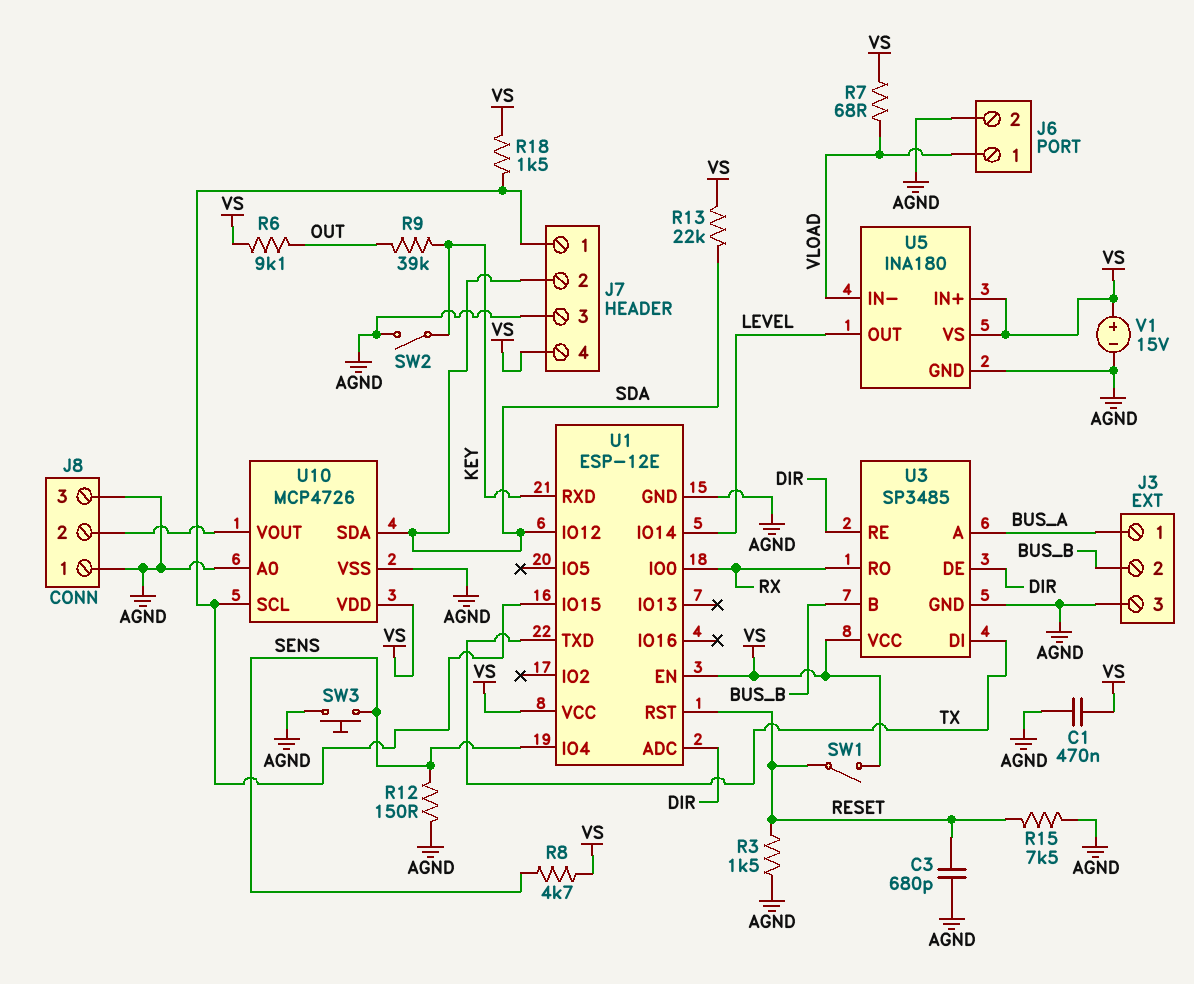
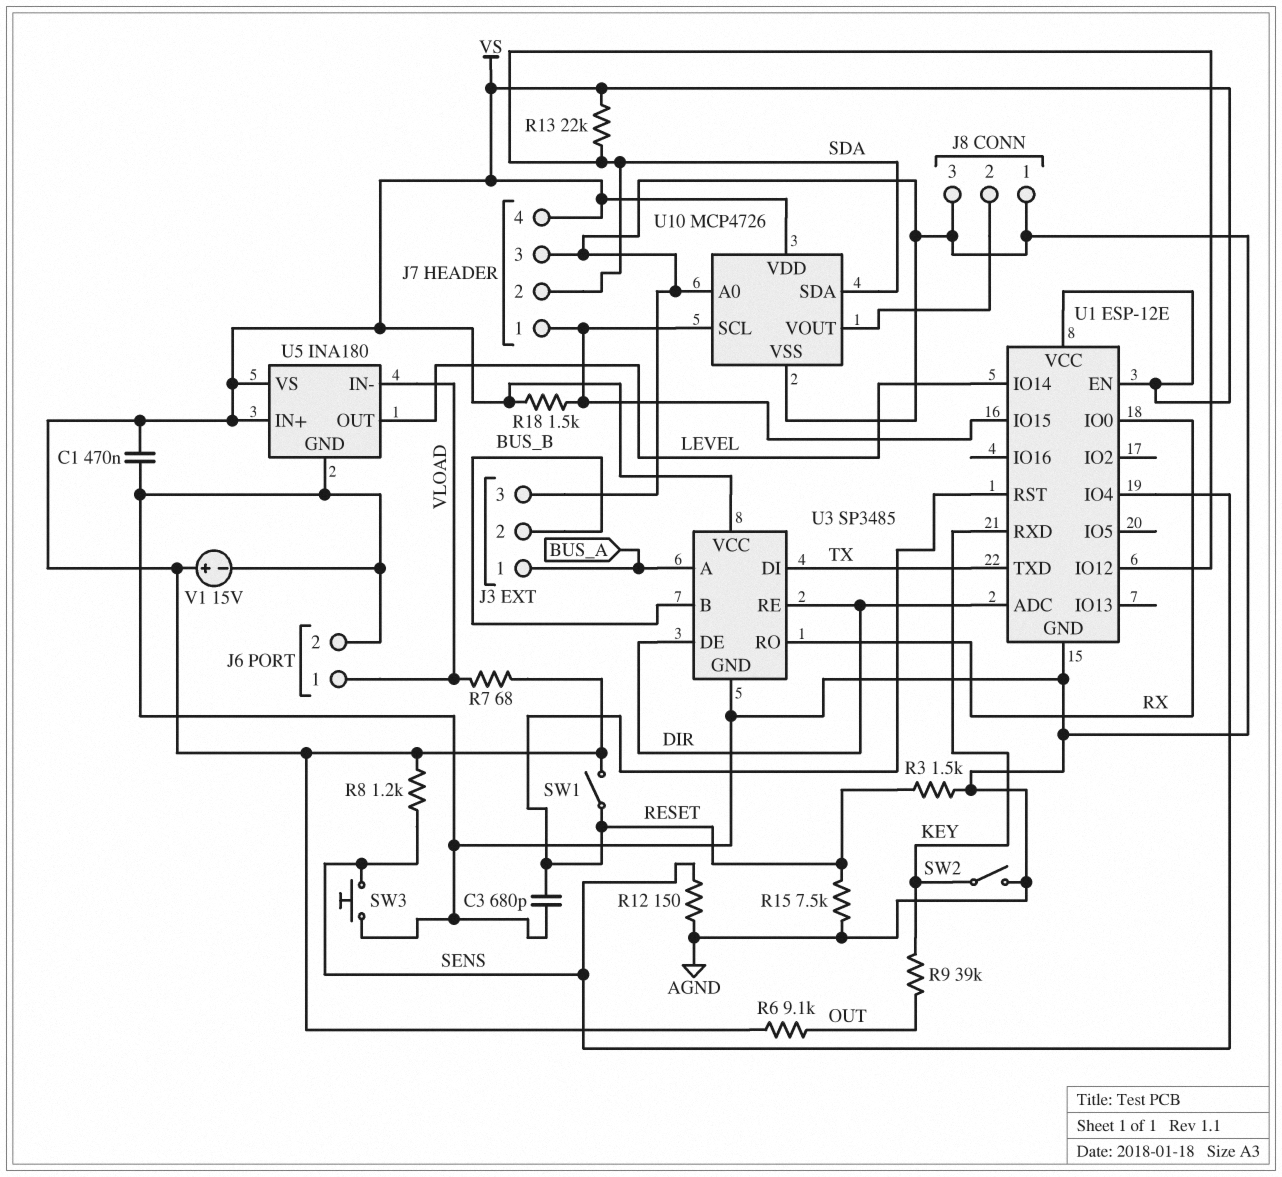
R8: 4.7k (SENS, VS) -> 1.2k (SENS, VS)

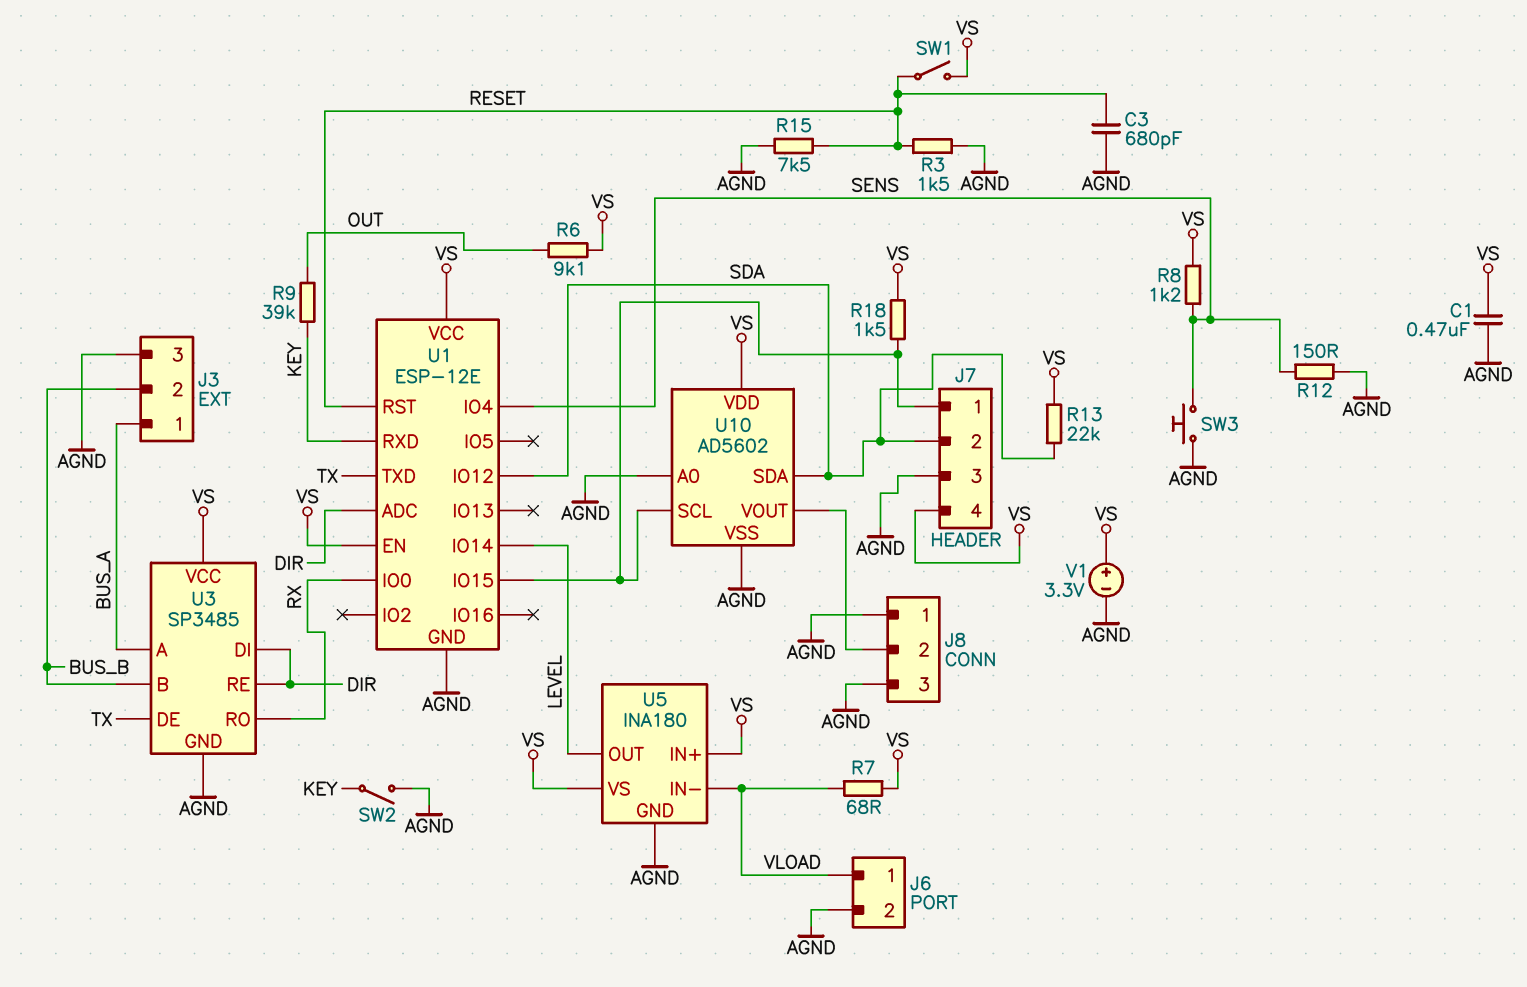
U3 pin DE: DIR -> TX
U3 pin DI: TX -> DIR
U10: MCP4726 -> AD5602
V1: 15V (plus VS, minus AGND) -> 3.3V (plus VS, minus AGND)

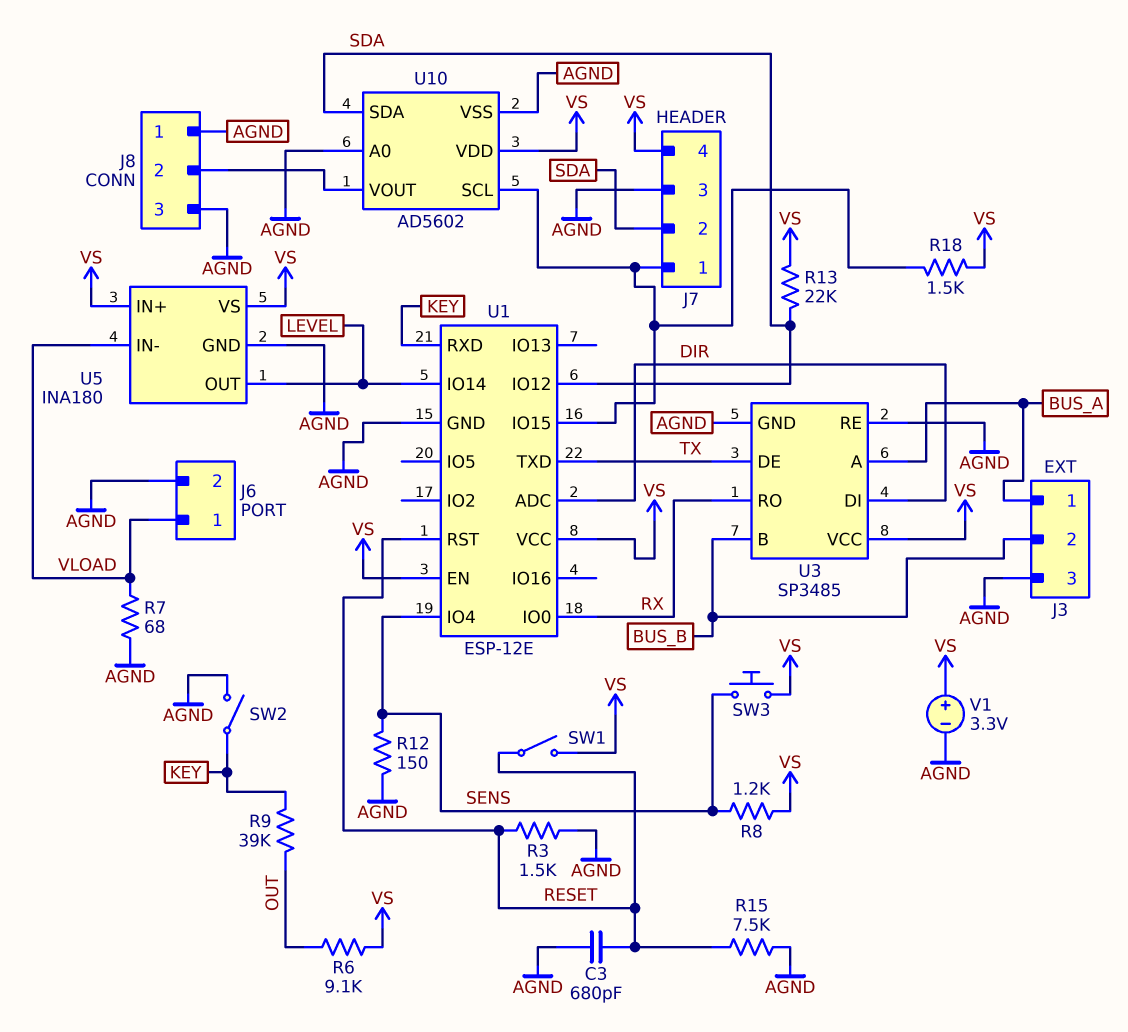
C1: 470nF (AGND, VS) -> none
R7: 68 (VLOAD, VS) -> 68 (AGND, VLOAD)
SW3: button (AGND, SENS) -> button (SENS, VS)
U3 pin RE: DIR -> AGND

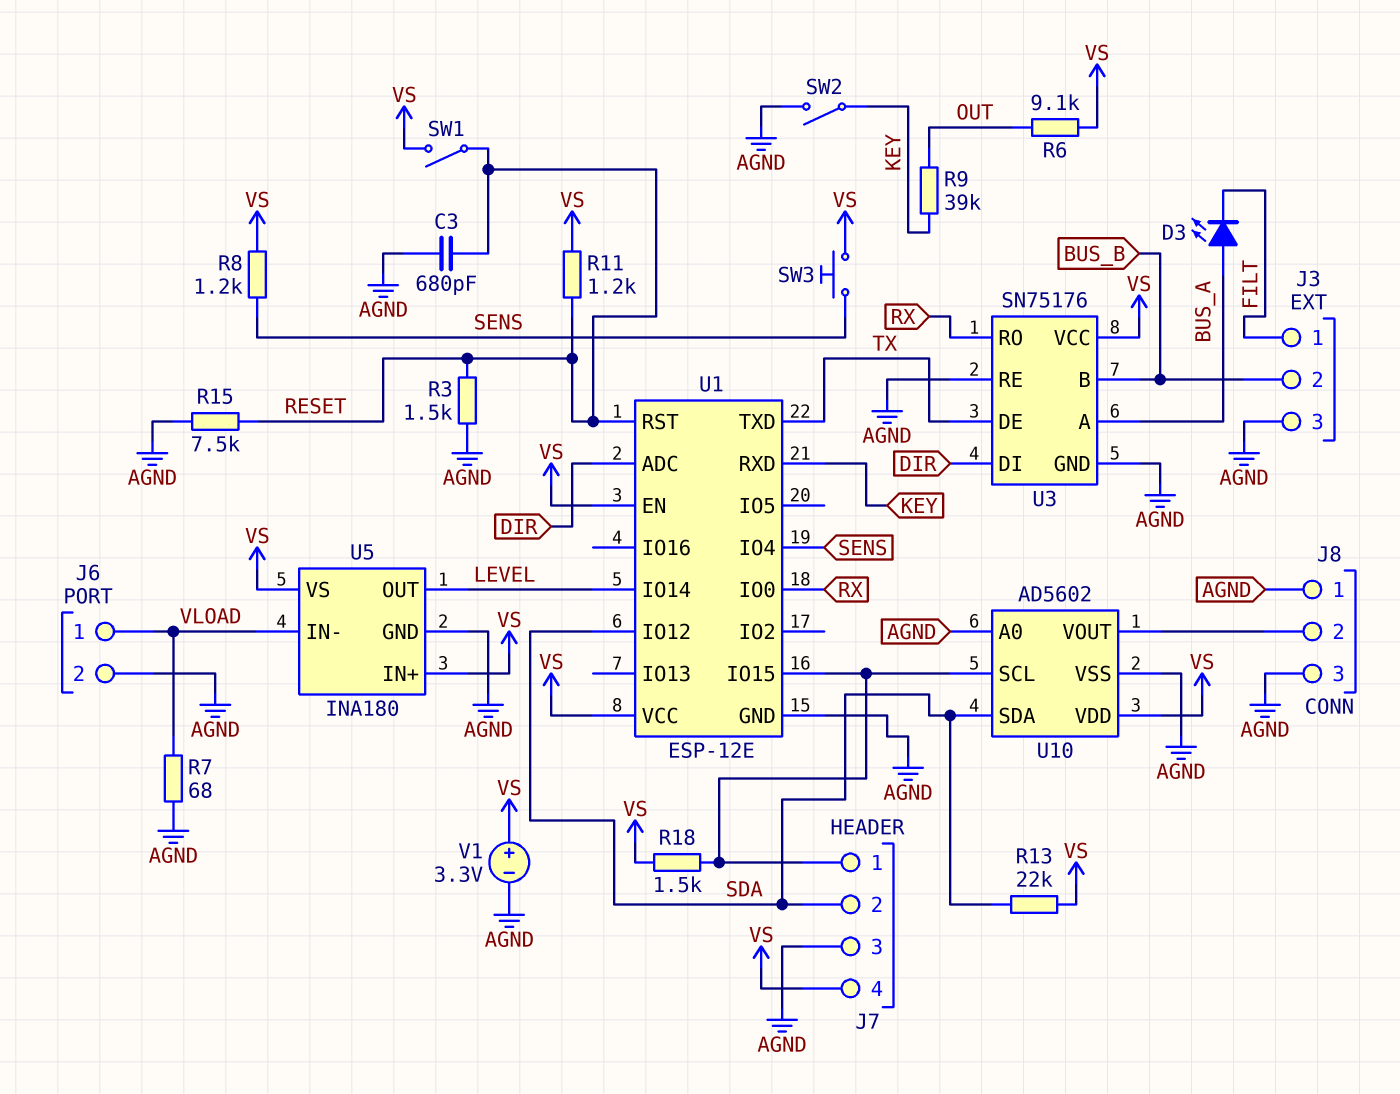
D3: none -> LED (A BUS_A, K FILT)
J3 pin 1: BUS_A -> FILT
R11: none -> 1.2k (RESET, VS)
R12: 150 (AGND, SENS) -> none
U3: SP3485 -> SN75176

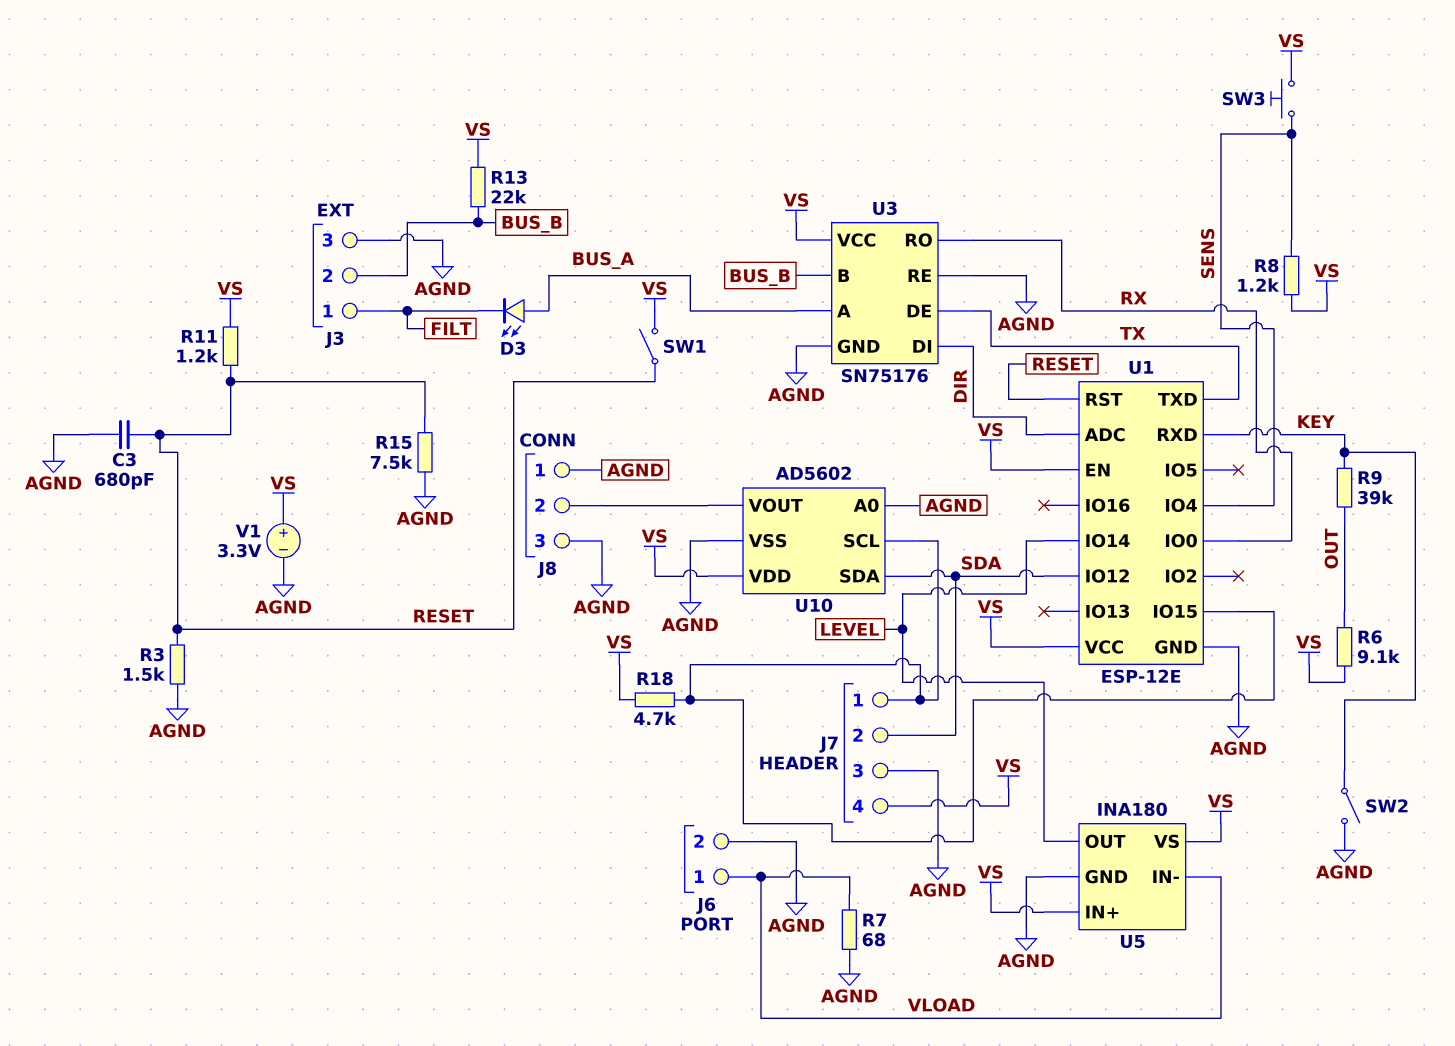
R13: 22k (SDA, VS) -> 22k (BUS_B, VS)
R18: 1.5k (J7/1, VS) -> 4.7k (J7/1, VS)

